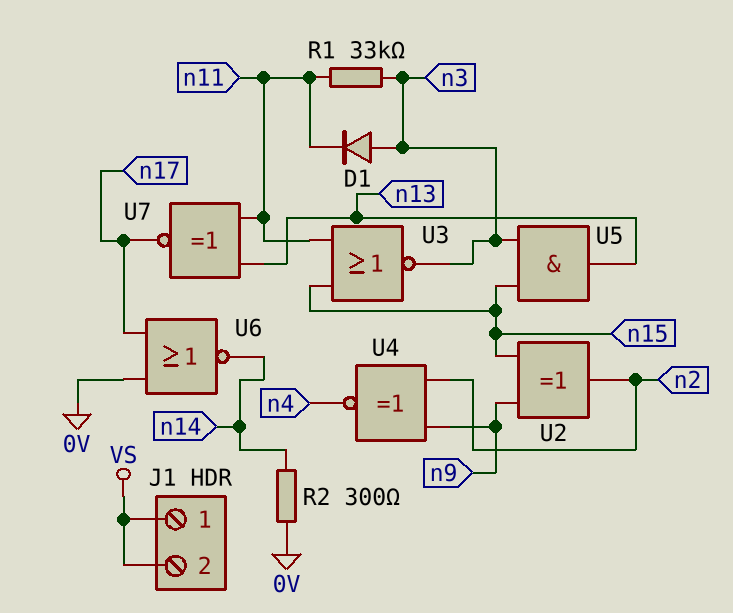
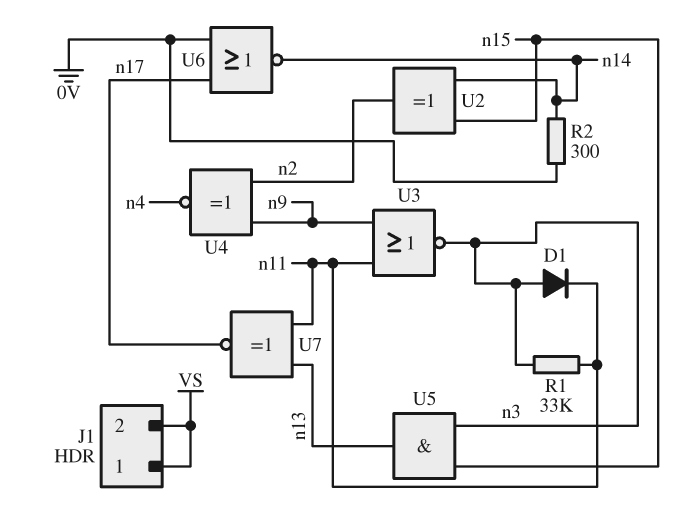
U2: XOR (in n9, in n15, out n2) -> XOR (in n14, in n15, out n2)
U3: NOR (in n11, in n15, out n3) -> NOR (in n9, in n11, out n3)

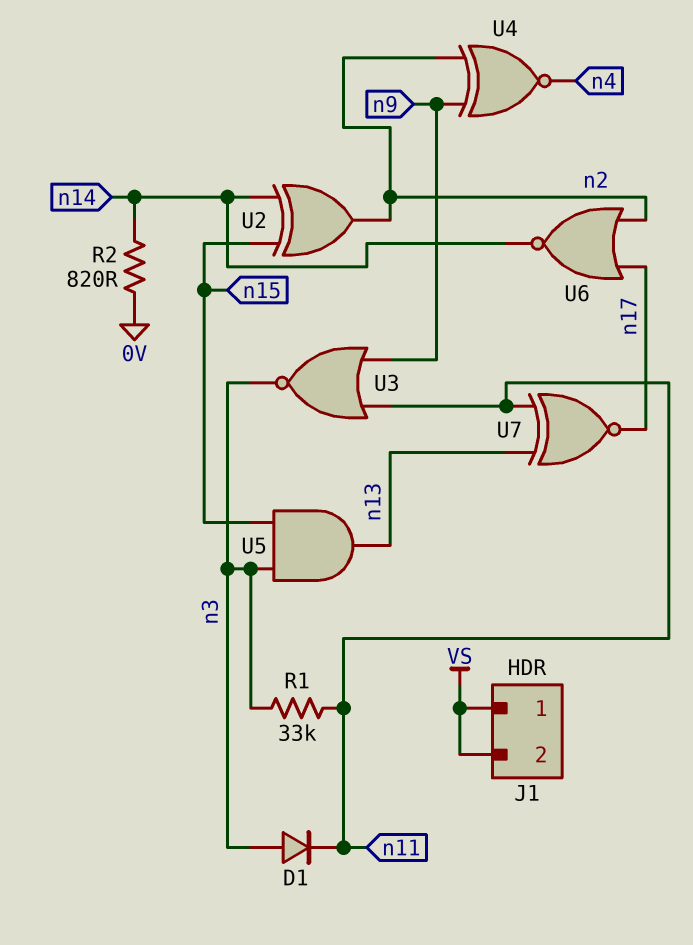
R2: 300 (0V, n14) -> 820 (0V, n14)
U6: NOR (in 0V, in n17, out n14) -> NOR (in n2, in n17, out n14)

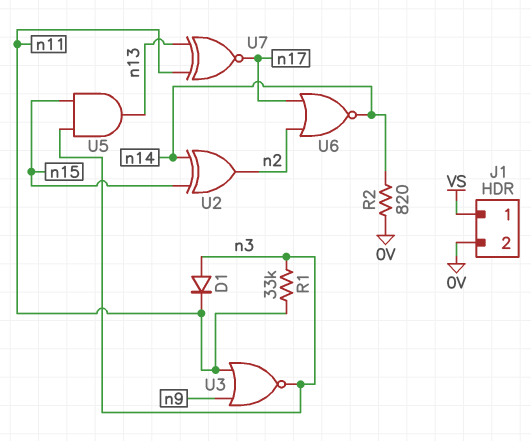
J1 pin 2: VS -> 0V
U4: XNOR (in n2, in n9, out n4) -> none

